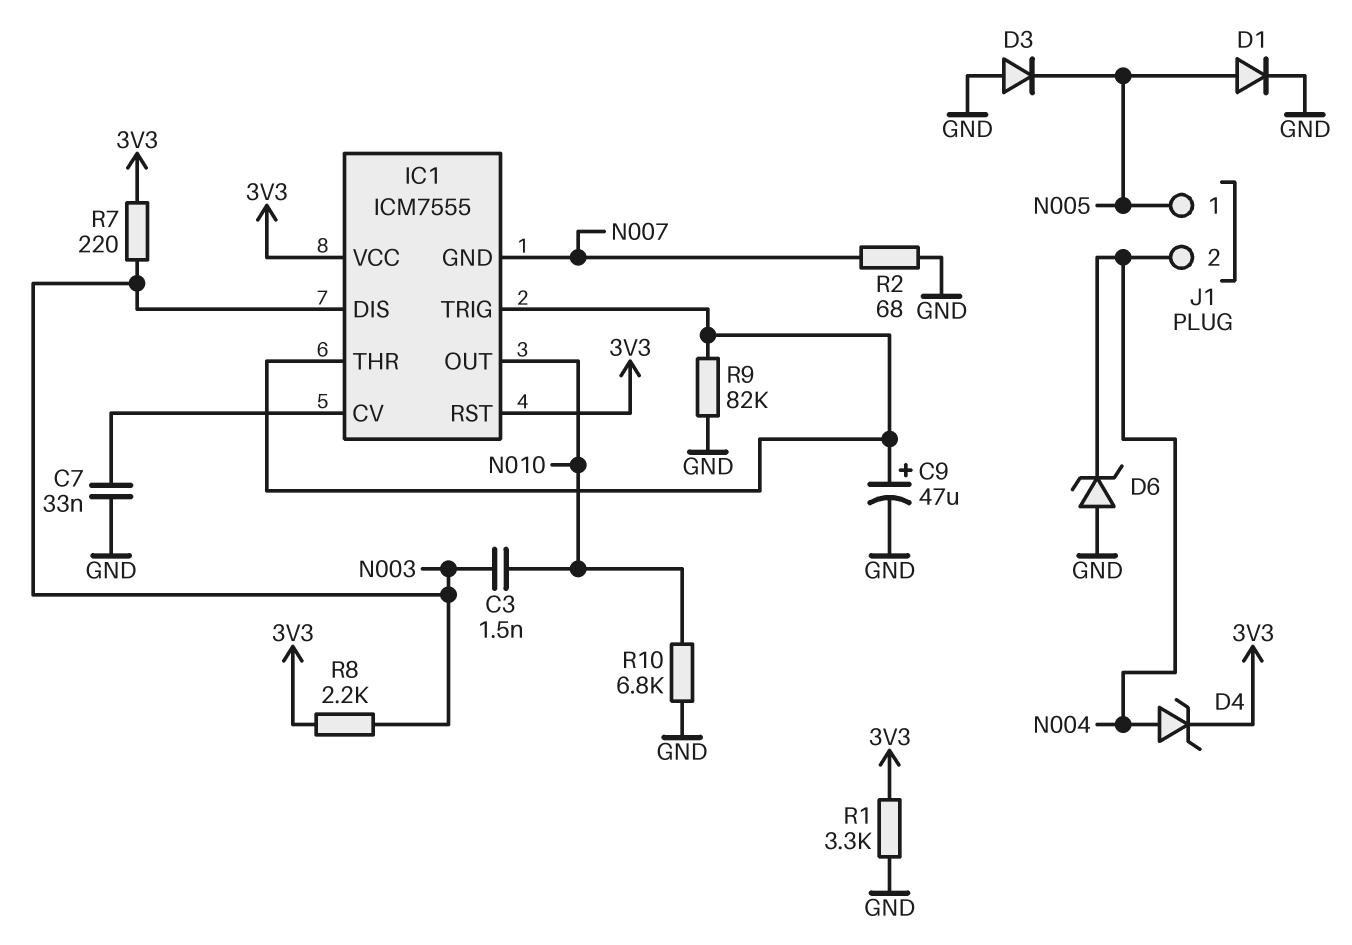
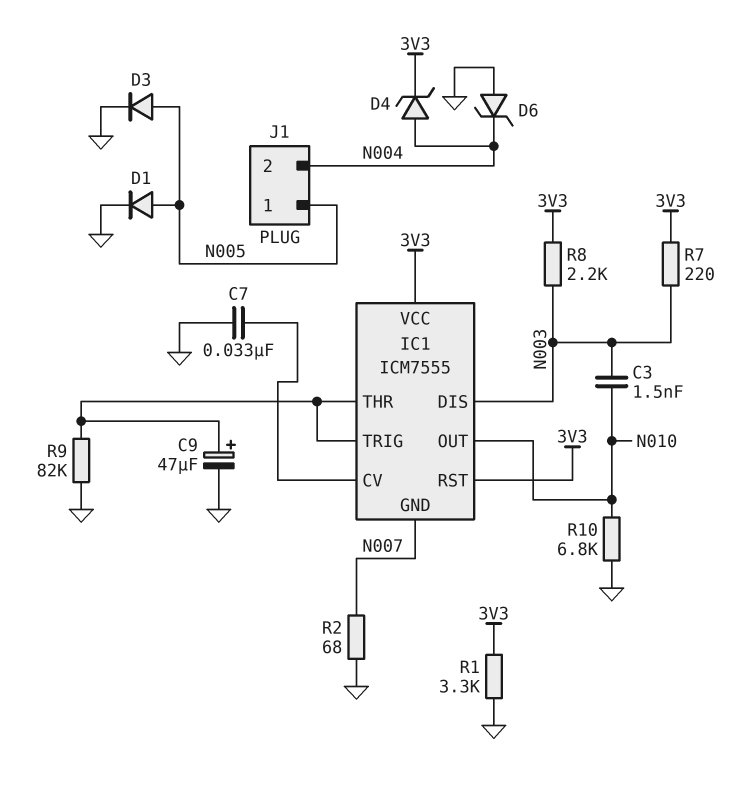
D3: diode (A GND, K N005) -> diode (A N005, K GND)

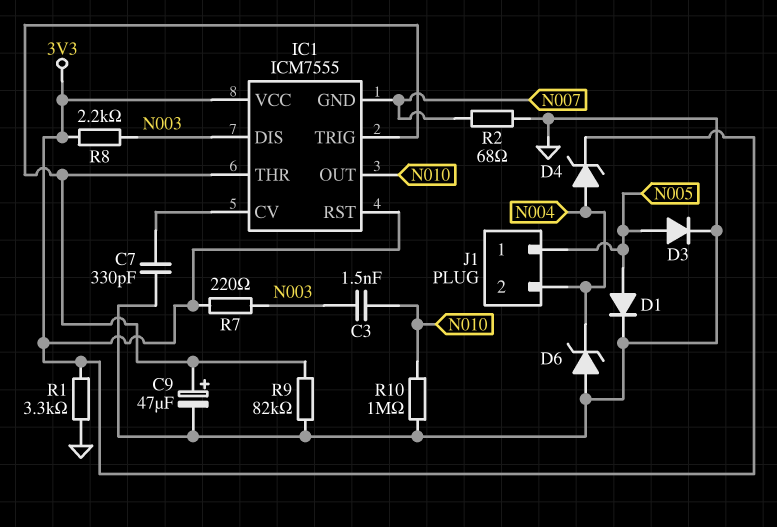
C7: 33nF (GND, IC1/CV) -> 330pF (GND, IC1/CV)
R10: 6.8k (GND, N010) -> 1M (GND, N010)

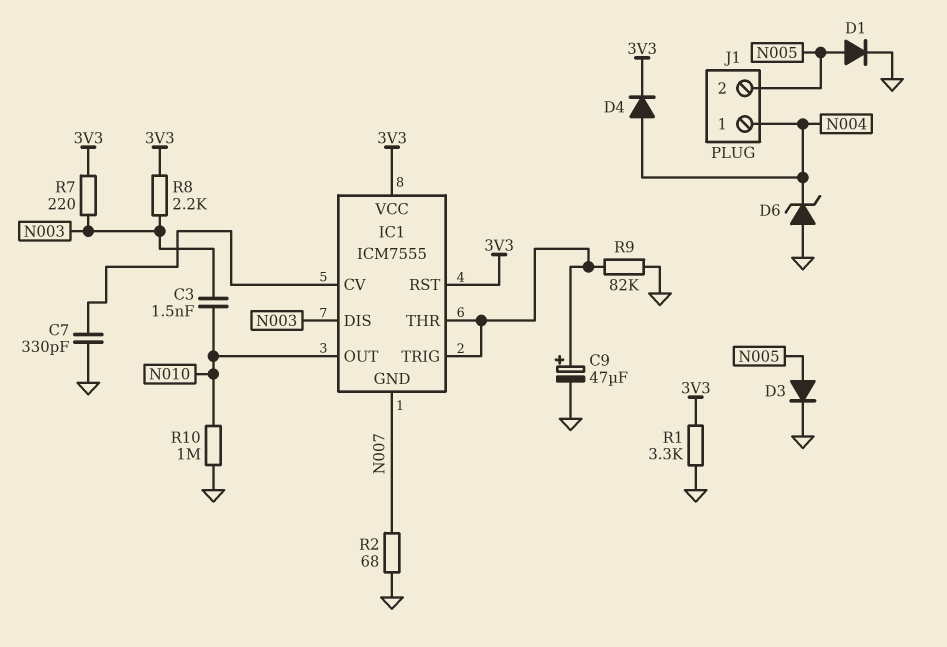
D4: zener (A N004, K 3V3) -> diode (A N004, K 3V3)
J1 pin 1: N005 -> N004
J1 pin 2: N004 -> N005

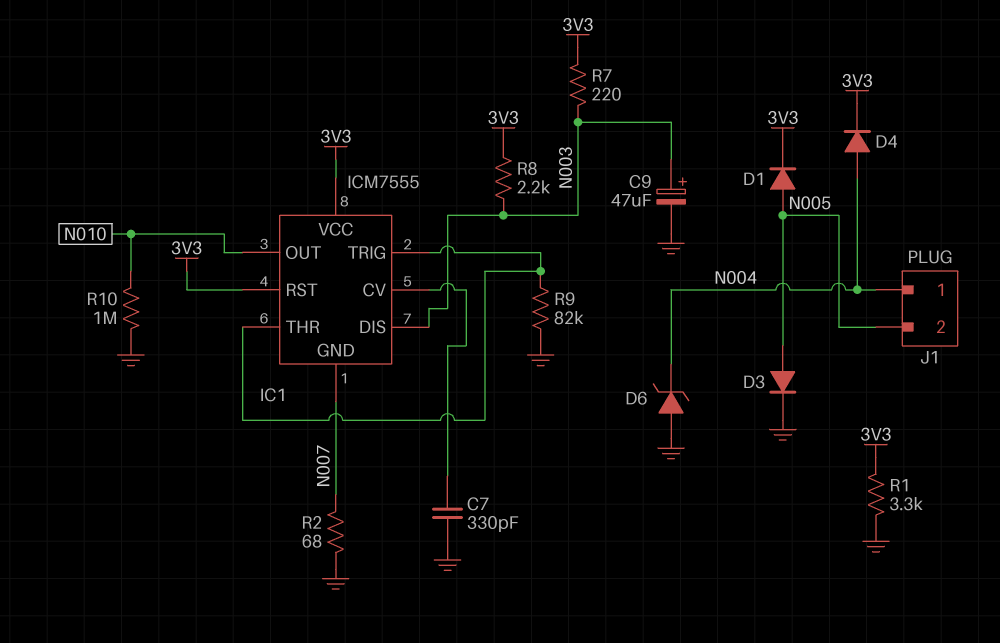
C3: 1.5nF (N003, N010) -> none
C9: 47uF (plus IC1/THR, minus GND) -> 47uF (plus N003, minus GND)
D1: diode (A N005, K GND) -> diode (A N005, K 3V3)

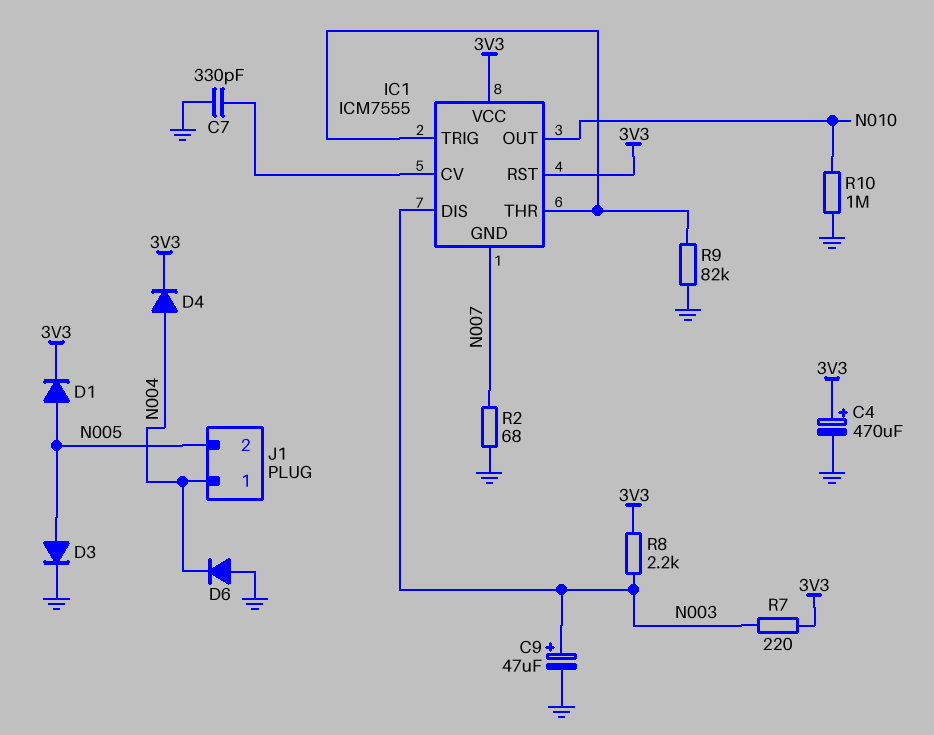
C4: none -> 470uF (plus 3V3, minus GND)
D6: zener (A GND, K N004) -> diode (A GND, K N004)
R1: 3.3k (3V3, GND) -> none

